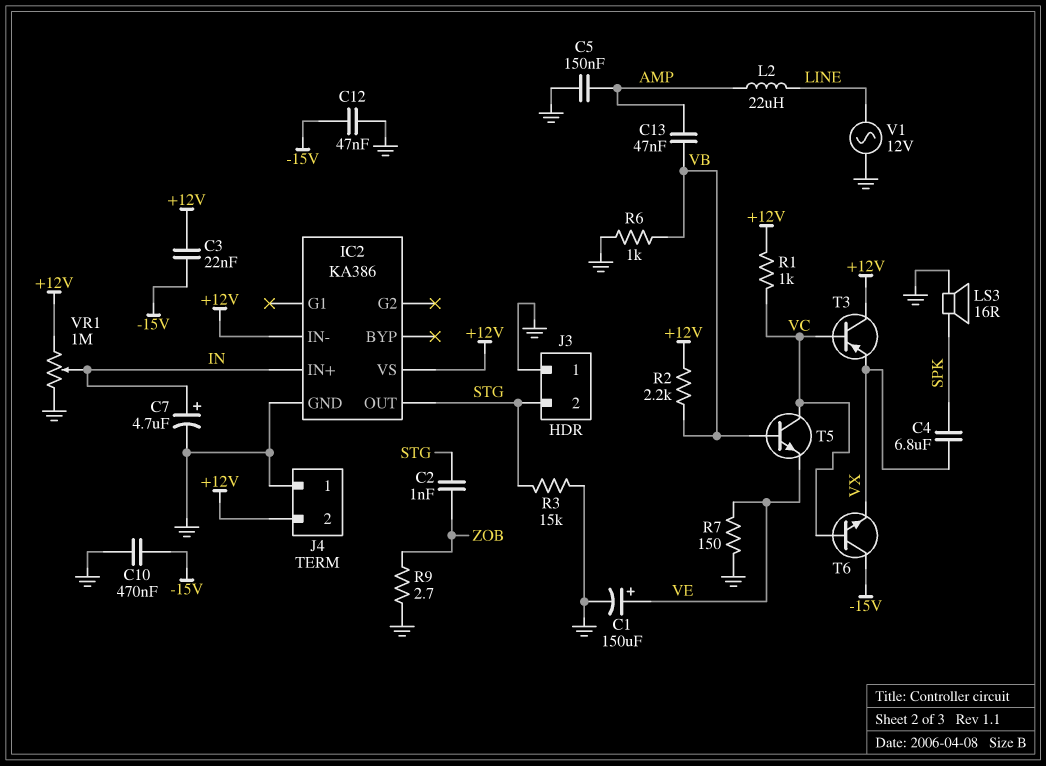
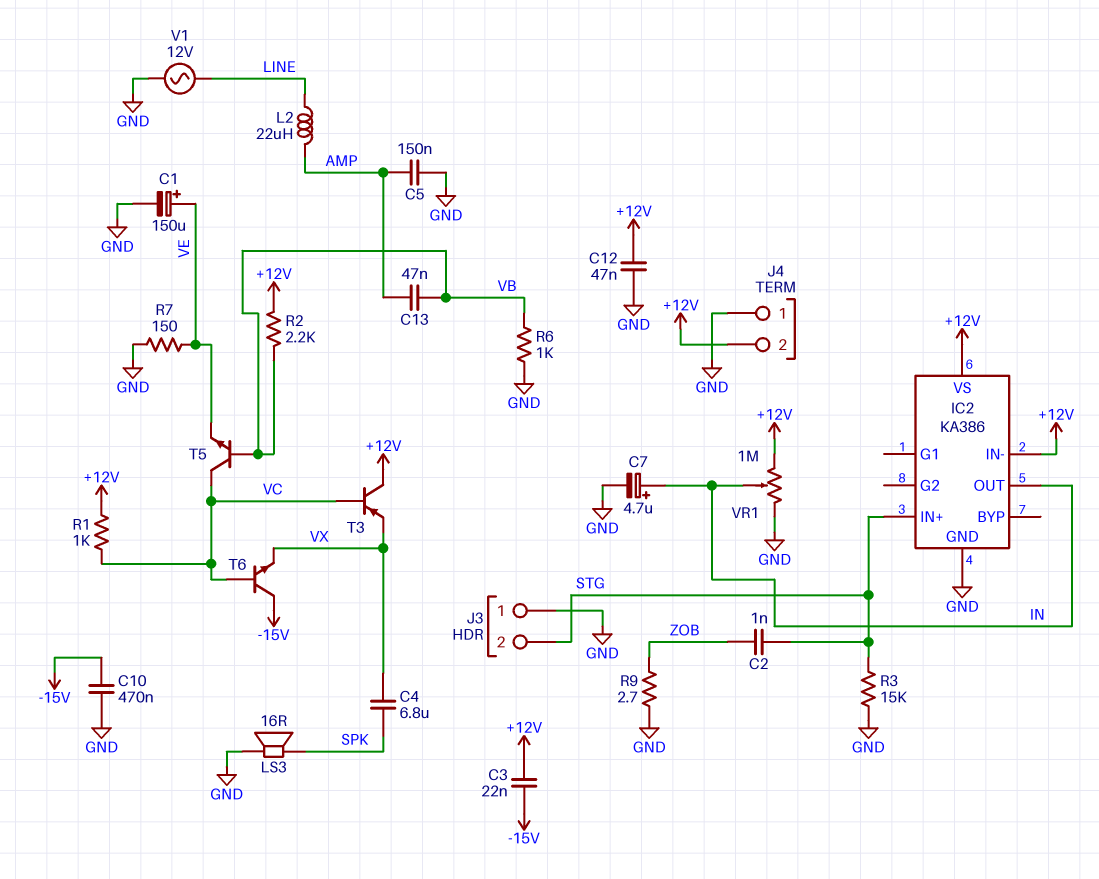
C12: 47nF (-15V, GND) -> 47nF (+12V, GND)
IC2 pin IN+: IN -> STG
IC2 pin OUT: STG -> IN

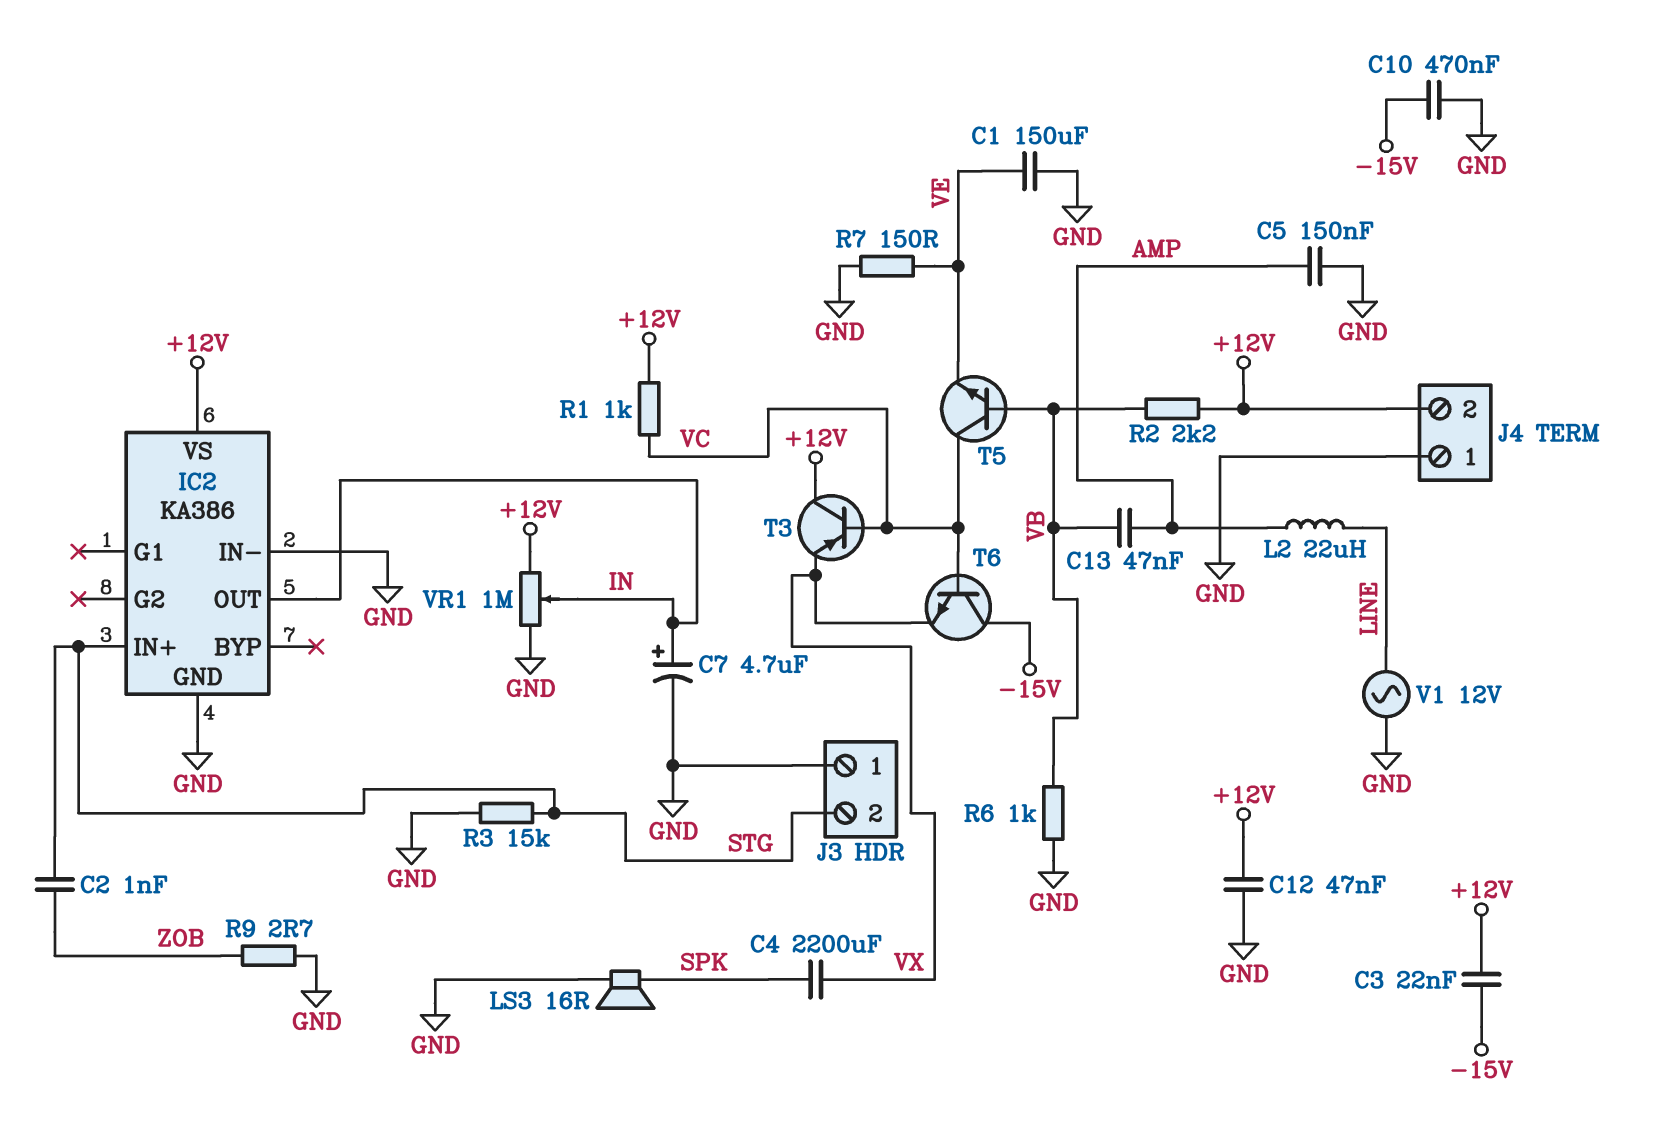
C1: 150uF (plus VE, minus GND) -> 150uF (GND, VE)
C4: 6.8uF (SPK, VX) -> 2200uF (SPK, VX)
IC2 pin IN-: +12V -> GND

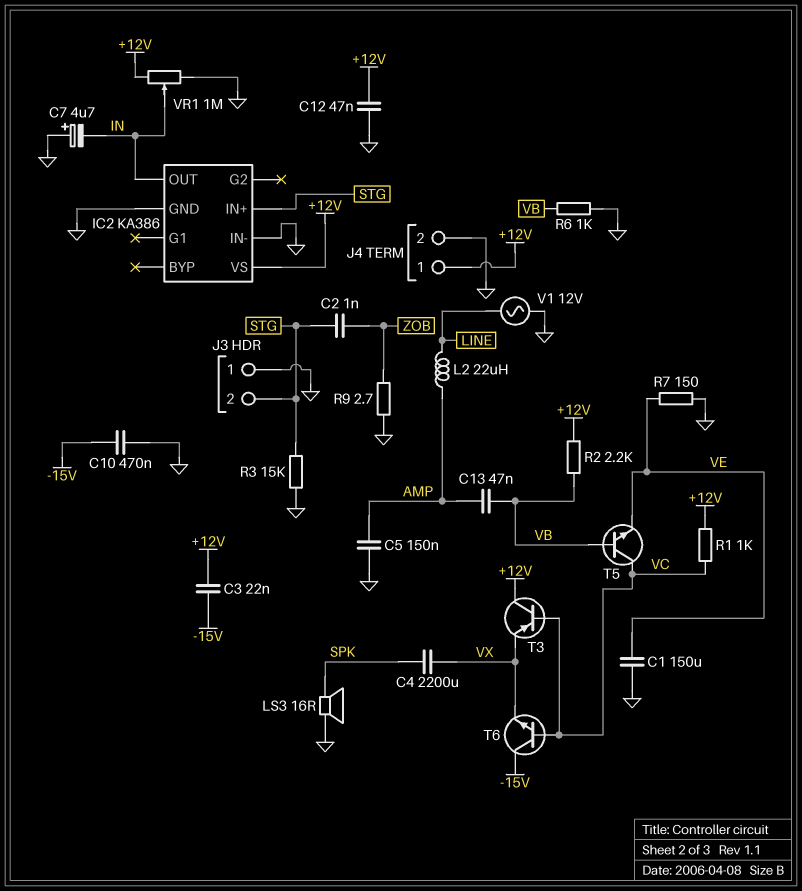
C7: 4.7uF (plus IN, minus GND) -> 4.7uF (plus GND, minus IN)
J4 pin 1: GND -> +12V
J4 pin 2: +12V -> GND

